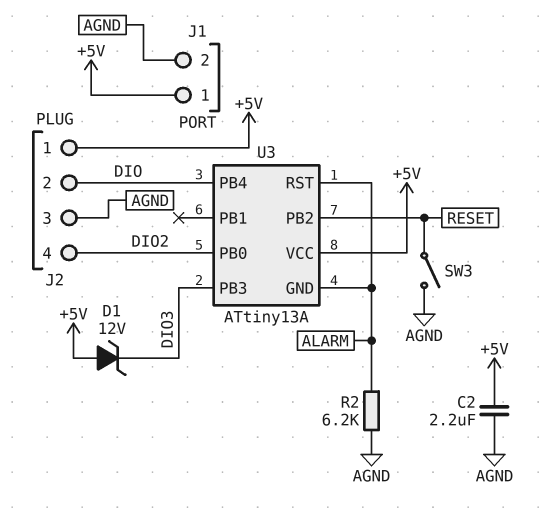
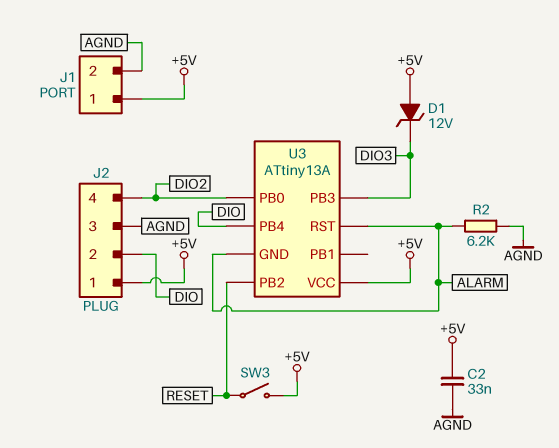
C2: 2.2uF (+5V, AGND) -> 33nF (+5V, AGND)
SW3: switch (AGND, RESET) -> switch (+5V, RESET)

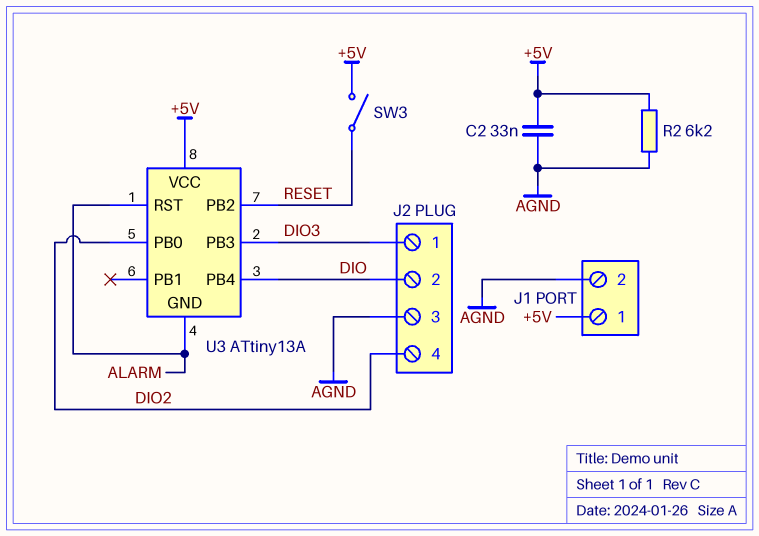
D1: zener 12V (A +5V, K DIO3) -> none
J2 pin 1: +5V -> DIO3
R2: 6.2k (AGND, ALARM) -> 6.2k (+5V, AGND)

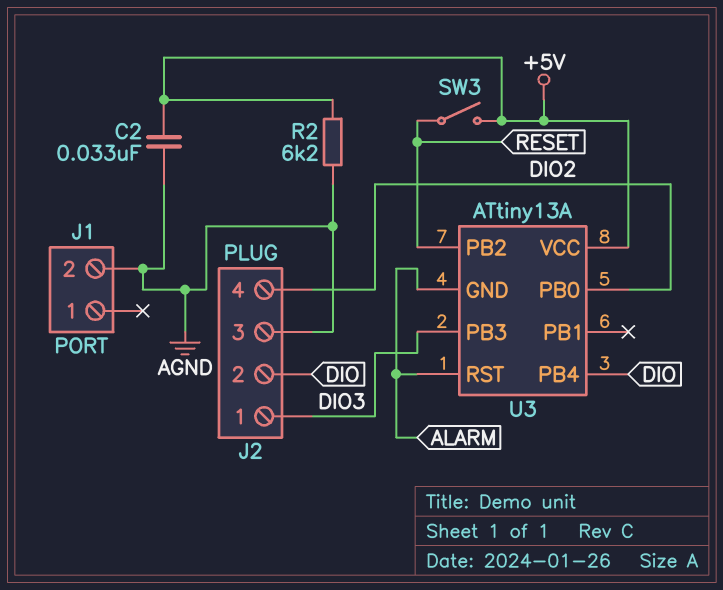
J1 pin 1: +5V -> none

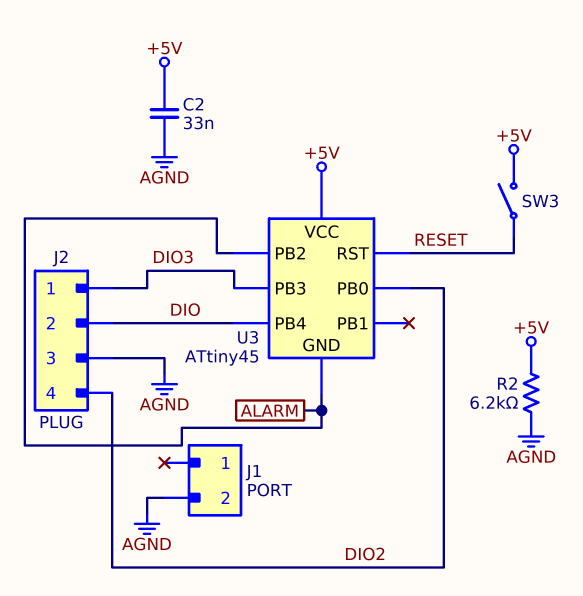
U3: ATtiny13A -> ATtiny45
U3 pin PB2: RESET -> ALARM
U3 pin RST: ALARM -> RESET

